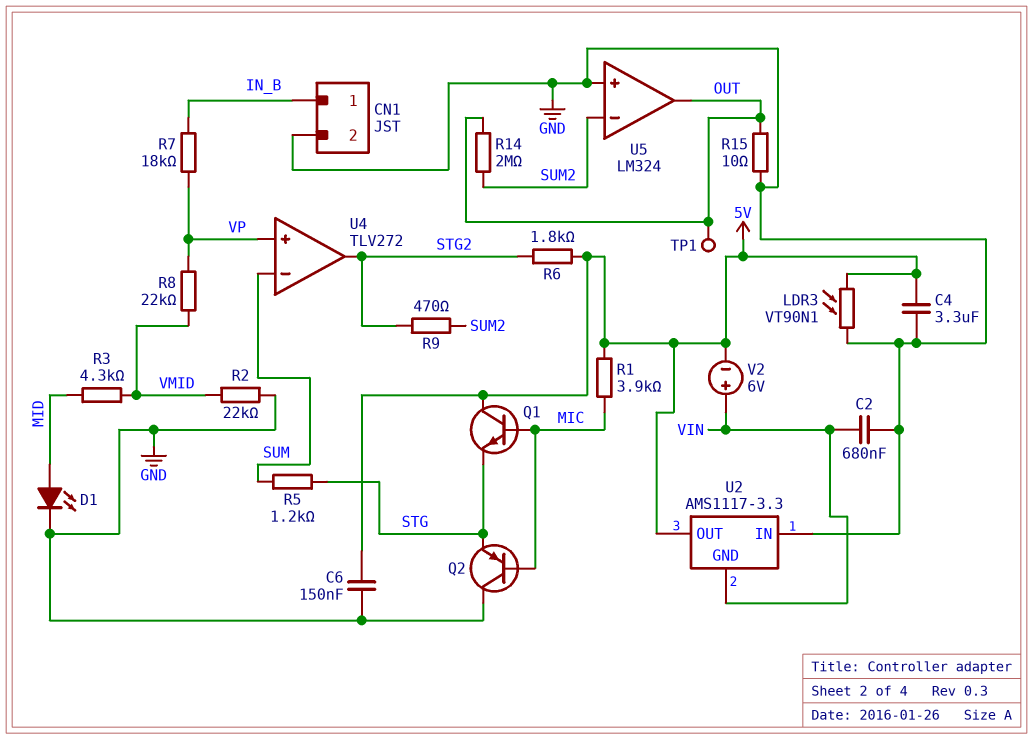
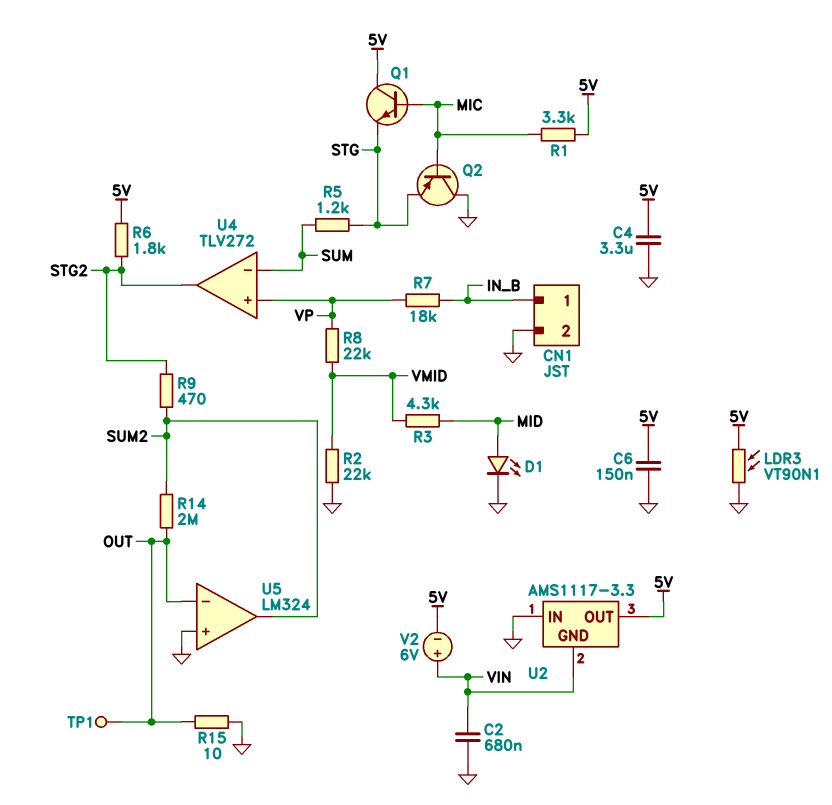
R1: 3.9k (5V, MIC) -> 3.3k (5V, MIC)
U5 pin in-: SUM2 -> OUT
U5 pin out: OUT -> SUM2

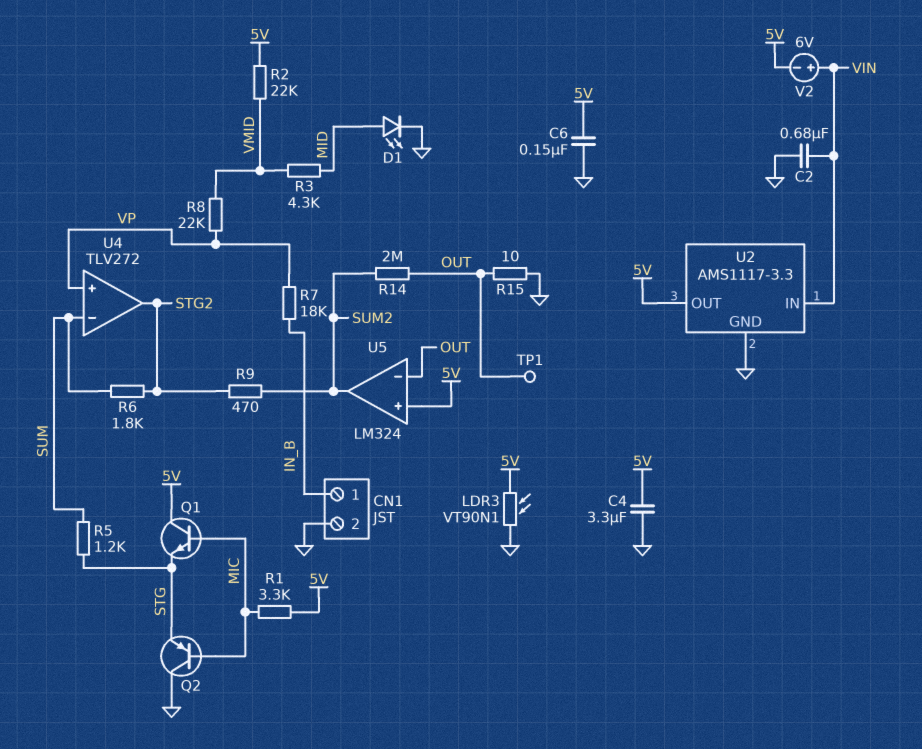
R2: 22k (GND, VMID) -> 22k (5V, VMID)
R6: 1.8k (5V, STG2) -> 1.8k (STG2, SUM)
U2 pin GND: VIN -> GND
U2 pin IN: GND -> VIN
U5 pin in+: GND -> 5V

